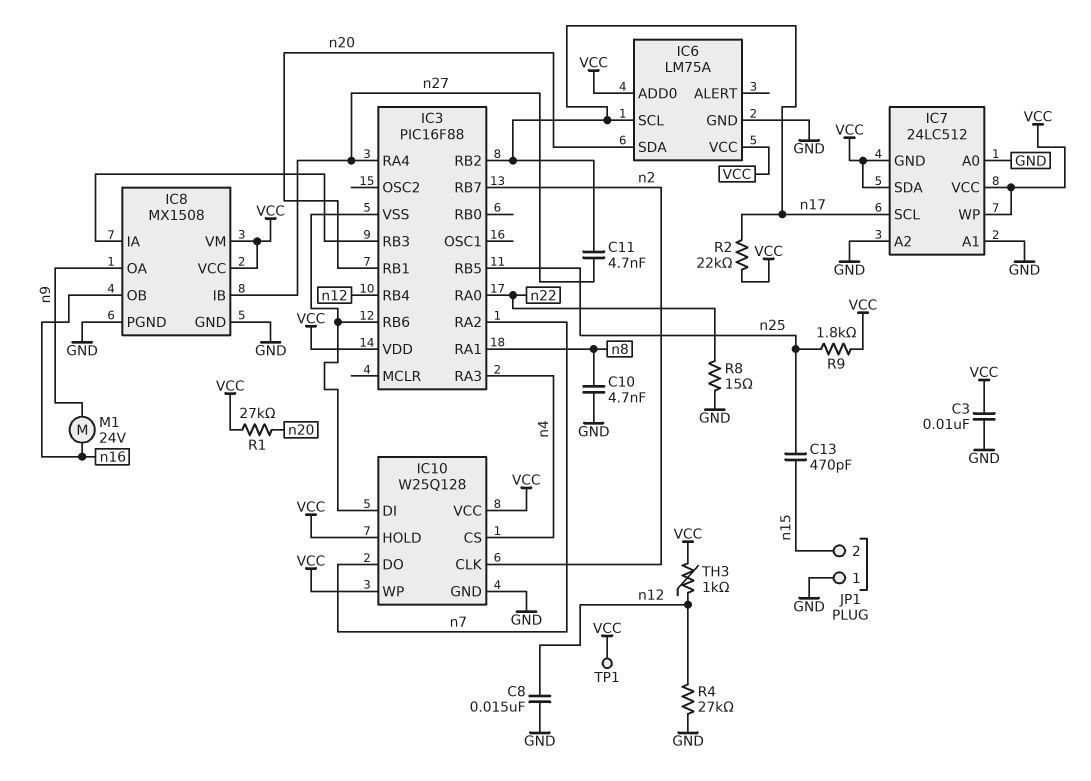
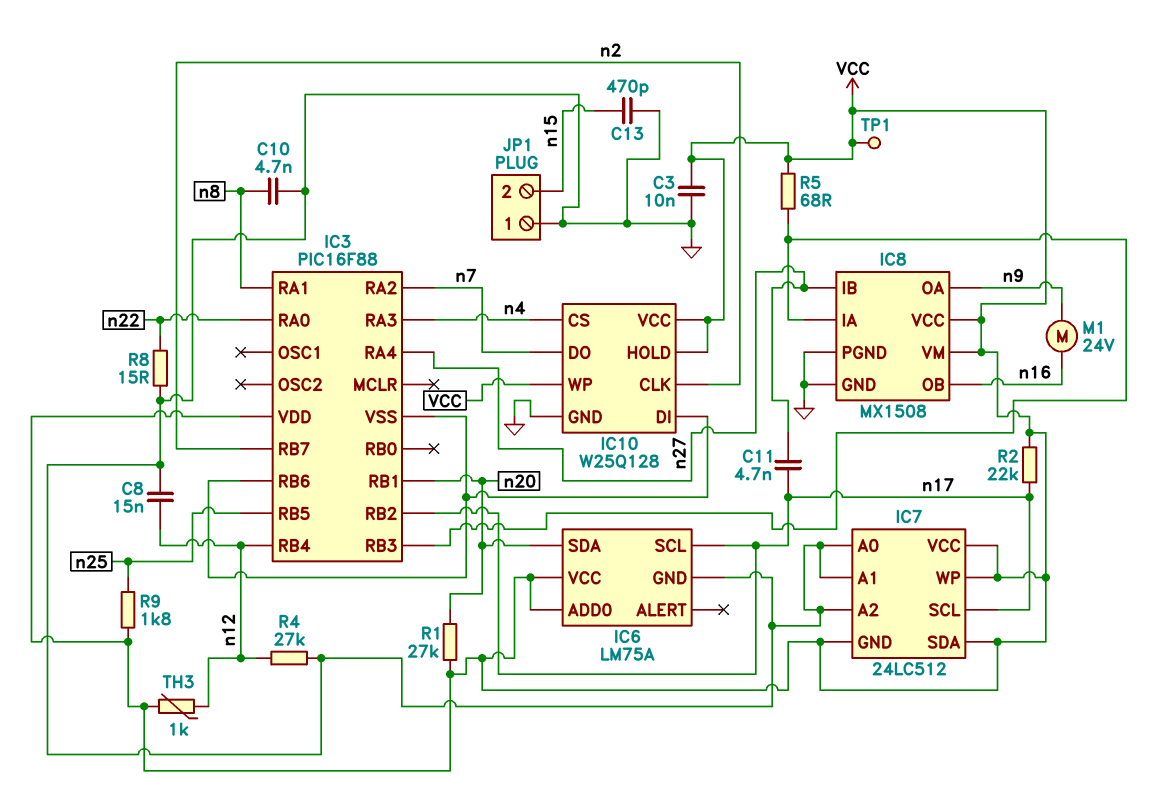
C13: 470pF (n15, n25) -> 470pF (GND, n15)
R5: none -> 68 (IC3/RB3, VCC)

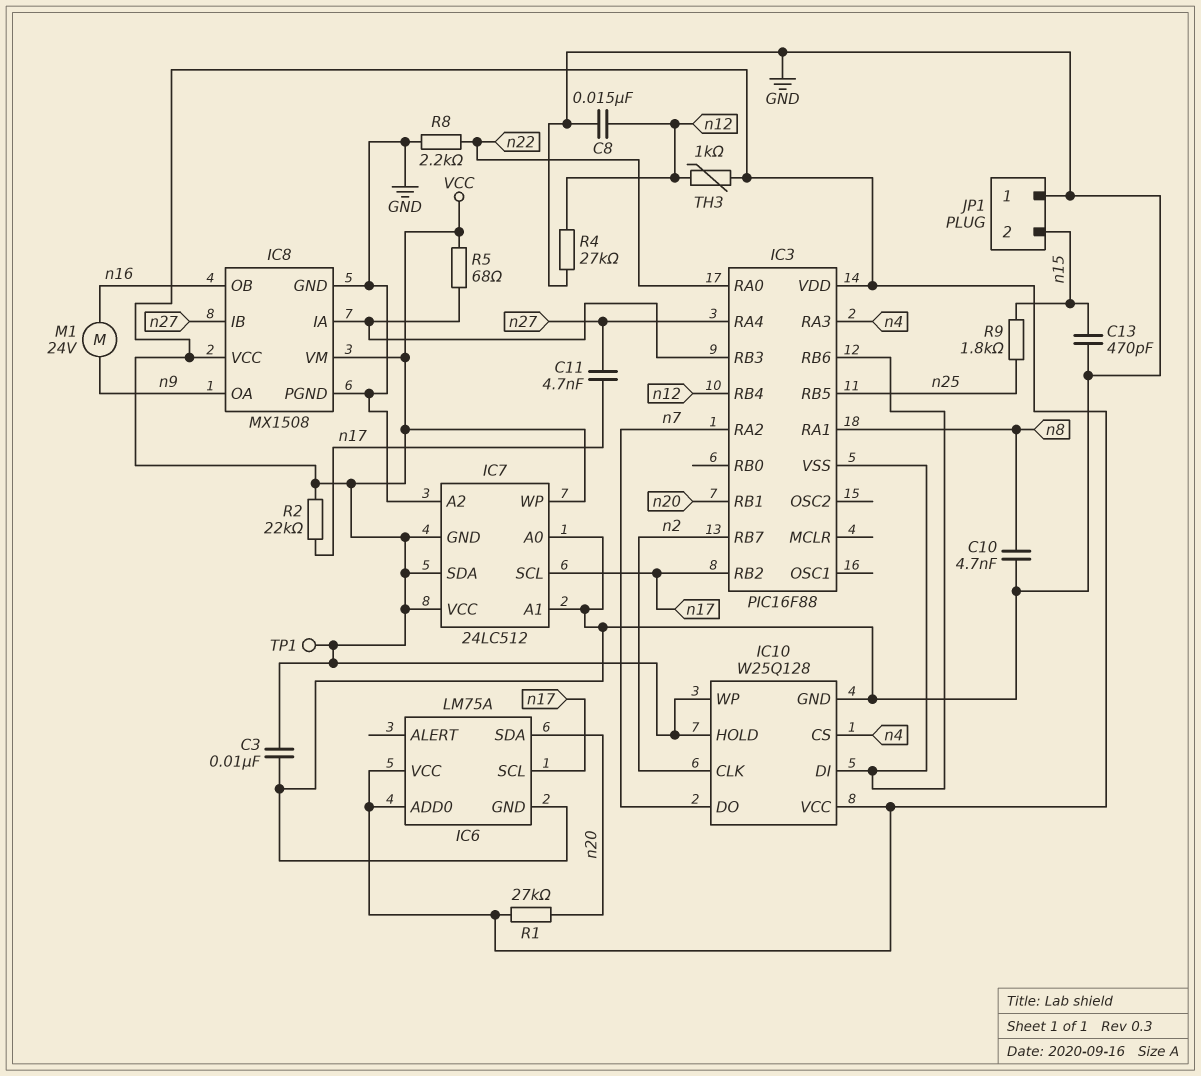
R8: 15 (GND, n22) -> 2.2k (GND, n22)
R9: 1.8k (VCC, n25) -> 1.8k (n15, n25)

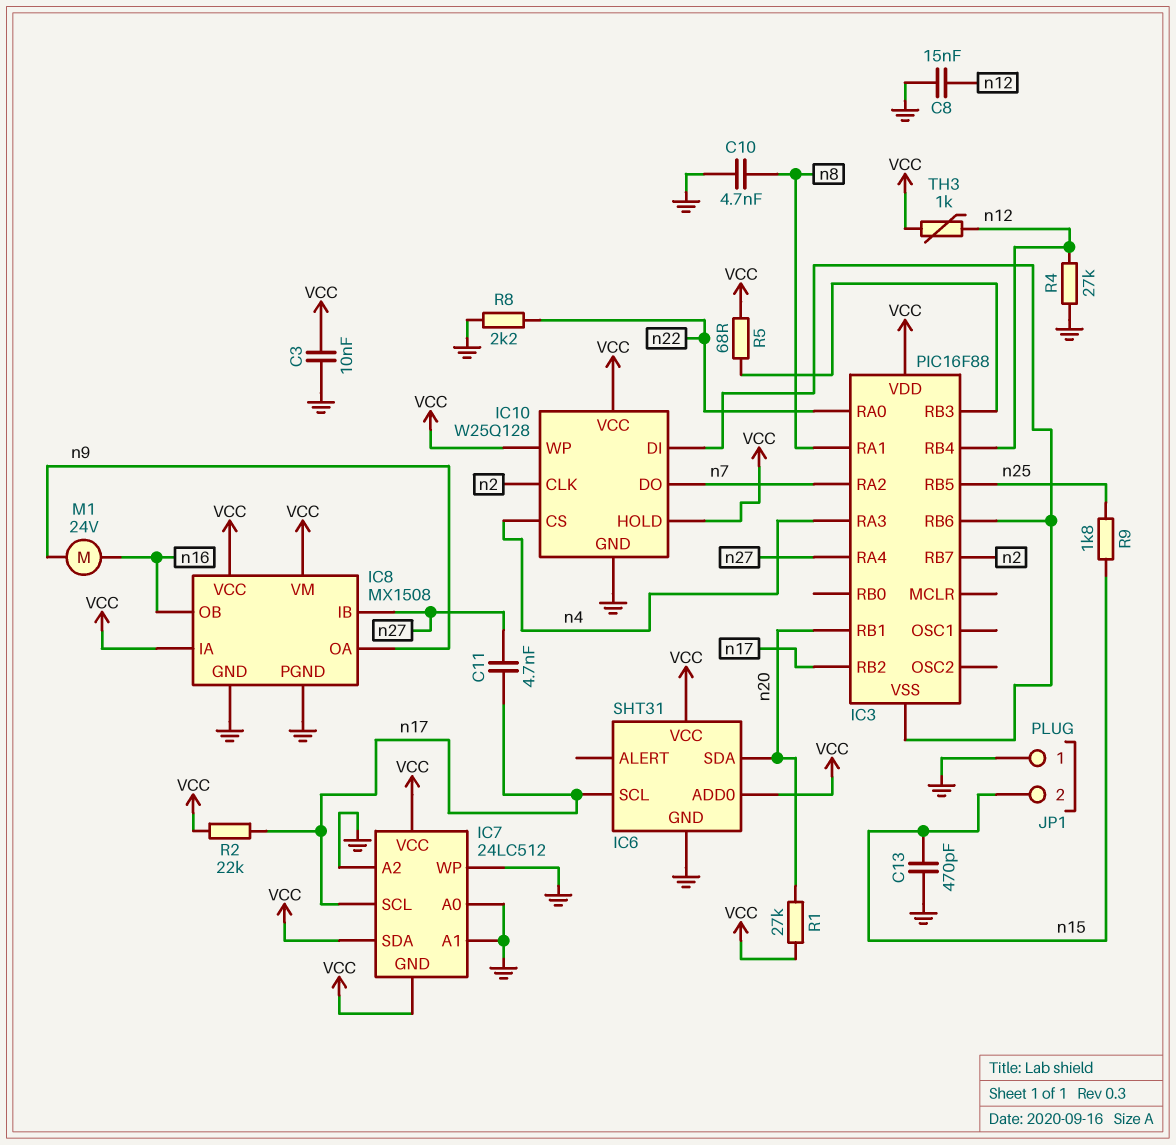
IC6: LM75A -> SHT31
IC7 pin WP: VCC -> GND
IC8 pin IA: IC3/RB3 -> VCC
TP1: test point (VCC) -> none

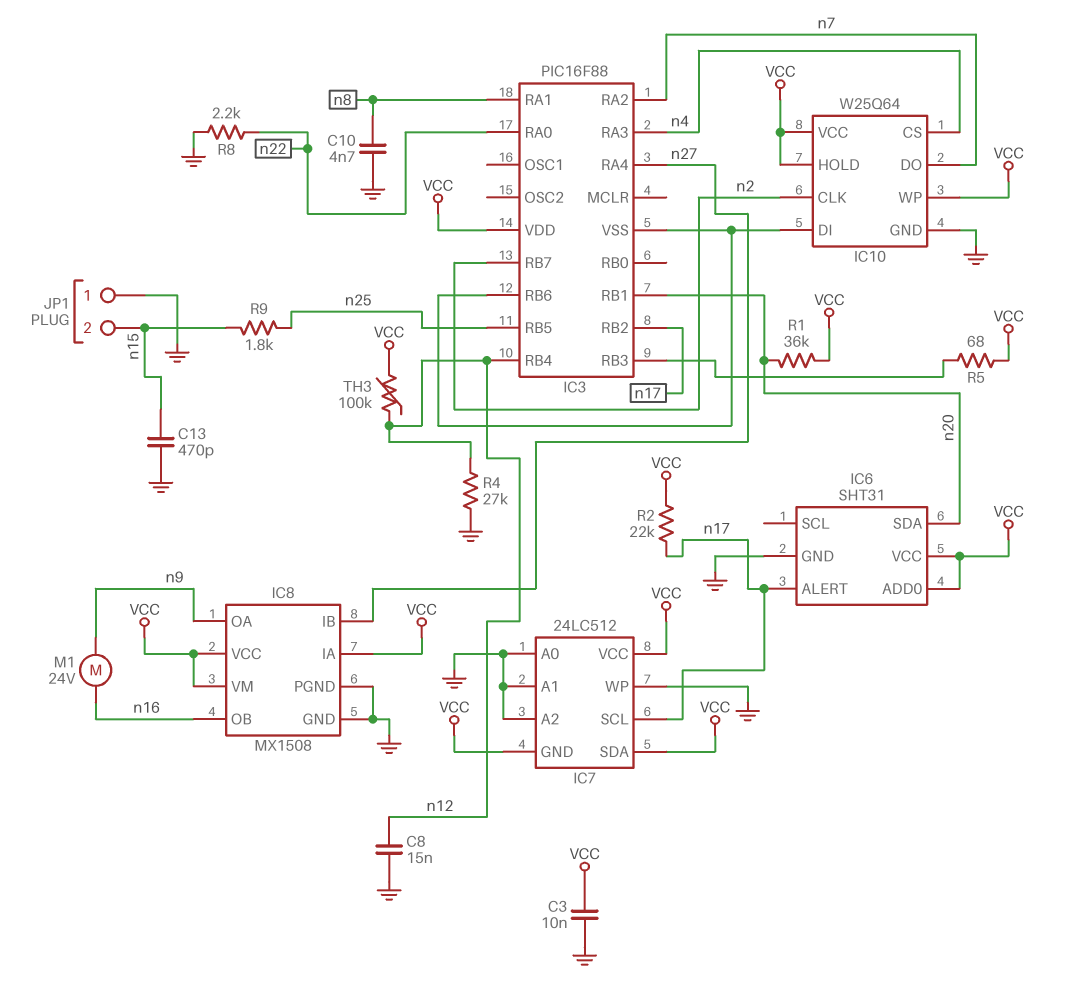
C11: 4.7nF (n17, n27) -> none
IC6 pin ALERT: none -> n17
IC6 pin SCL: n17 -> none
IC10: W25Q128 -> W25Q64
R1: 27k (VCC, n20) -> 36k (VCC, n20)
TH3: 1k (VCC, n12) -> 100k (VCC, n12)

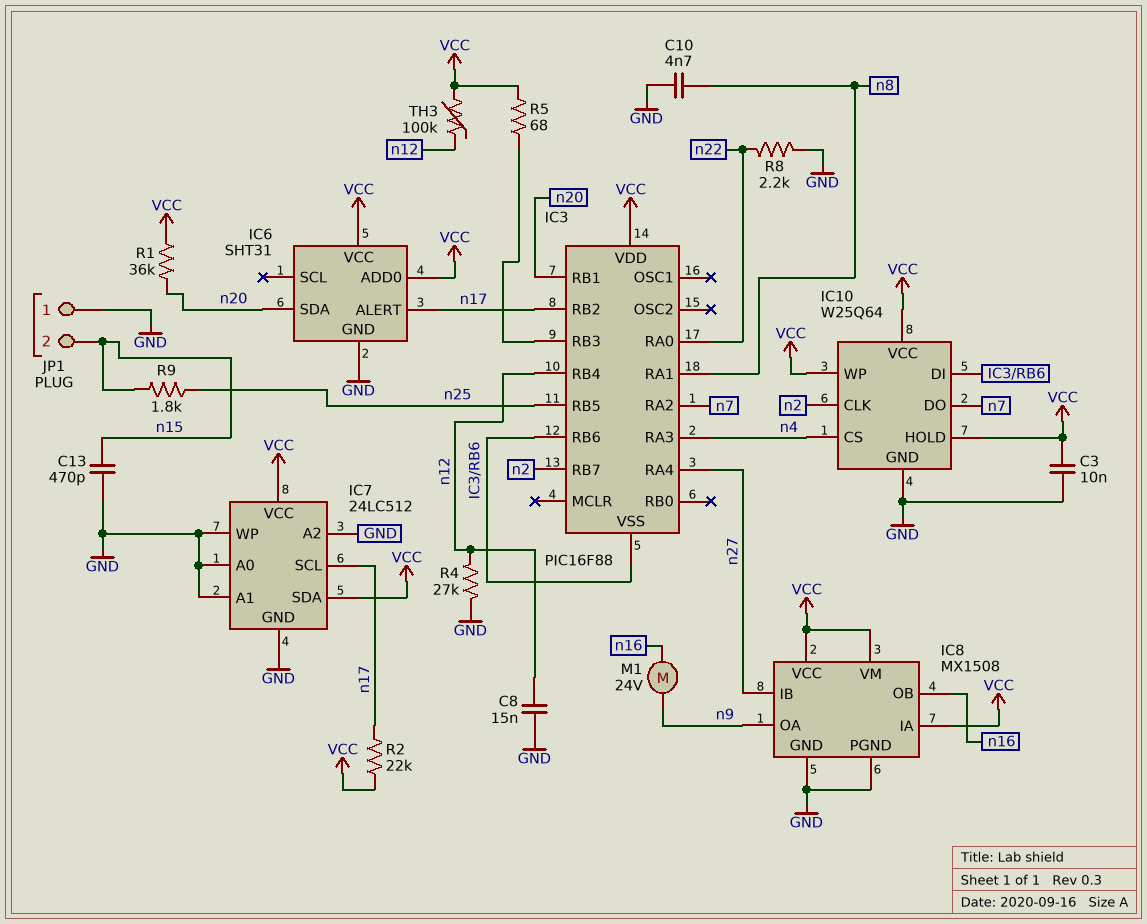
IC7 pin GND: VCC -> GND

